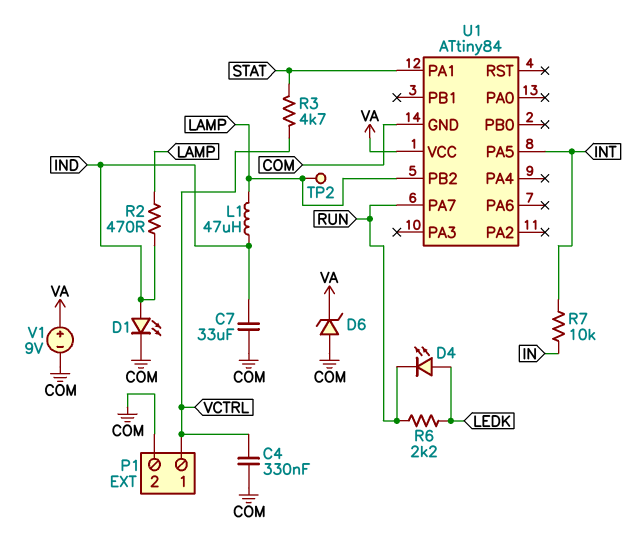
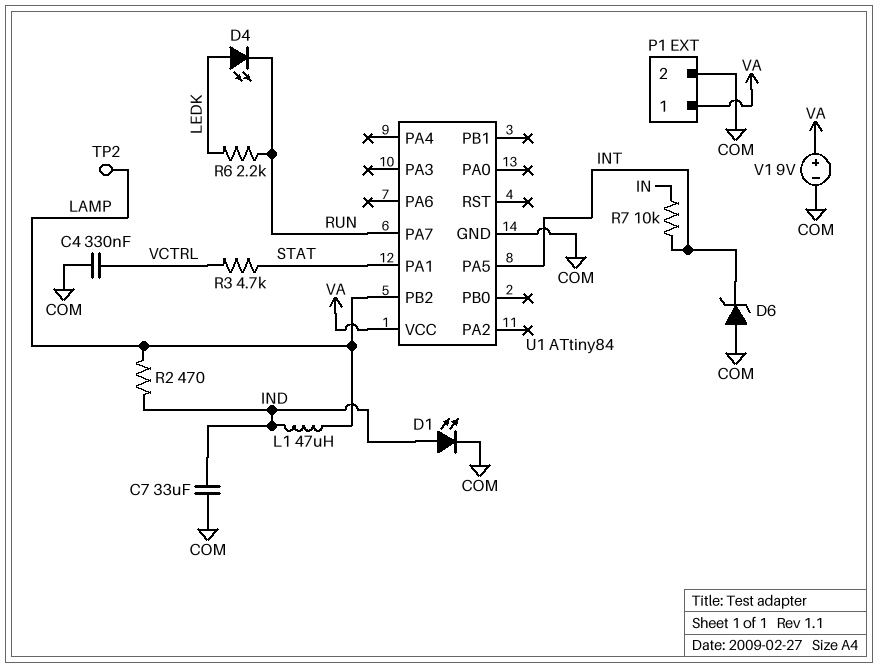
D6: zener (A COM, K VA) -> zener (A COM, K INT)
P1 pin 1: VCTRL -> VA

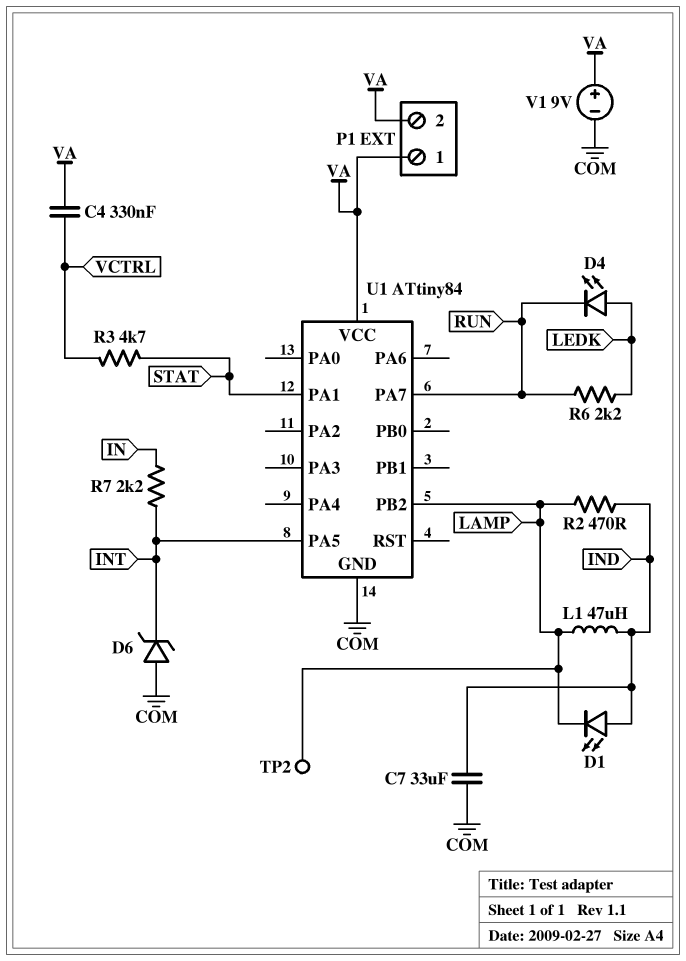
C4: 330nF (COM, VCTRL) -> 330nF (VA, VCTRL)
D1: LED (A IND, K COM) -> LED (A IND, K LAMP)
P1 pin 2: COM -> VA
R7: 10k (IN, INT) -> 2.2k (IN, INT)

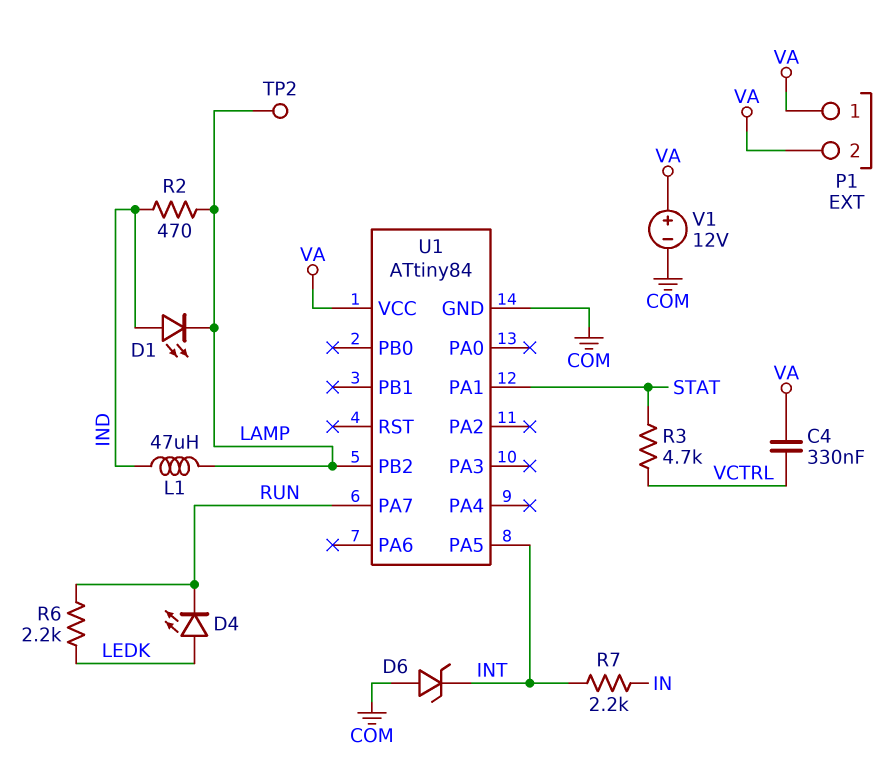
C7: 33uF (COM, IND) -> none
V1: 9V (plus VA, minus COM) -> 12V (plus VA, minus COM)

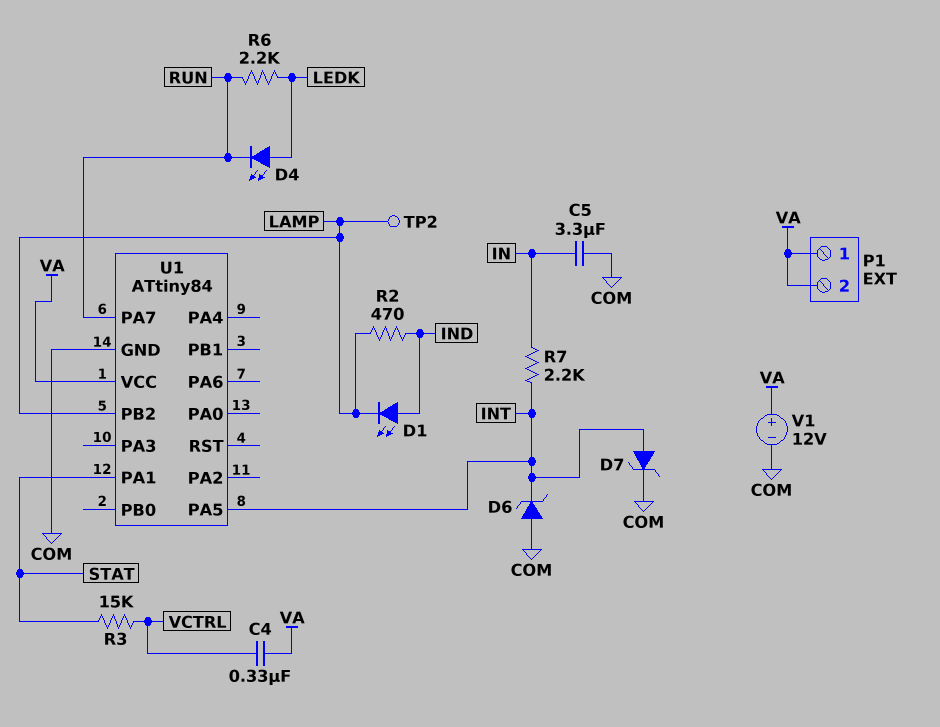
C5: none -> 3.3uF (COM, IN)
D7: none -> zener (A INT, K COM)
L1: 47uH (IND, LAMP) -> none
R3: 4.7k (STAT, VCTRL) -> 15k (STAT, VCTRL)

